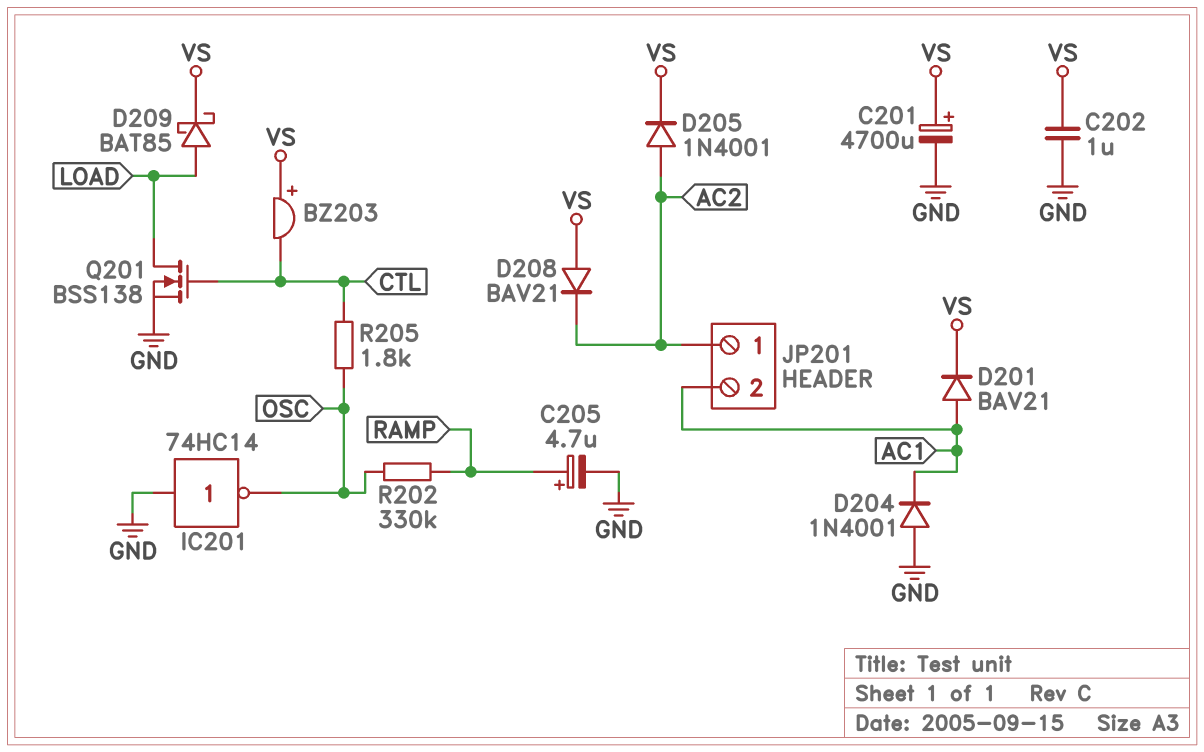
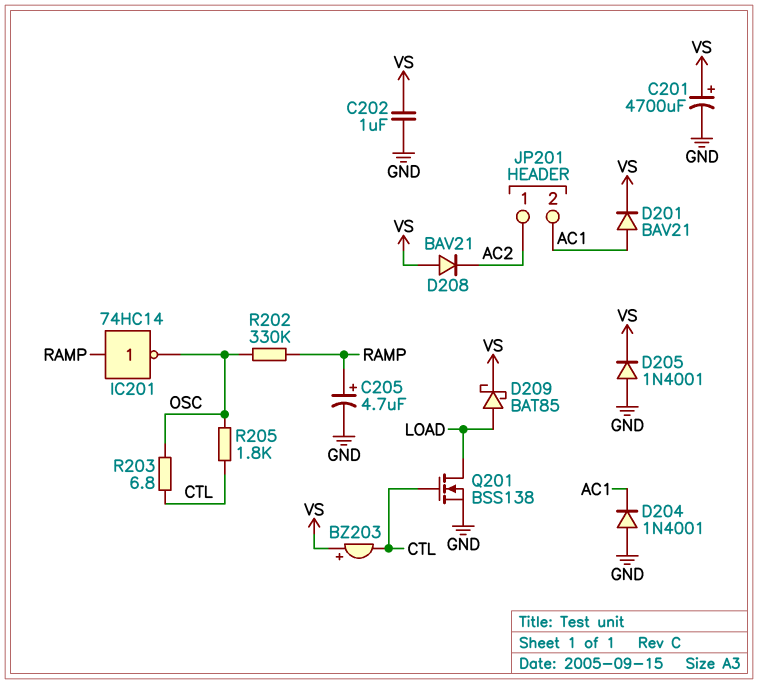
D205: diode 1N4001 (A AC2, K VS) -> diode 1N4001 (A GND, K VS)
IC201: NOT 74HC14 (in GND, out OSC) -> NOT 74HC14 (in RAMP, out OSC)
R203: none -> 6.8 (CTL, OSC)

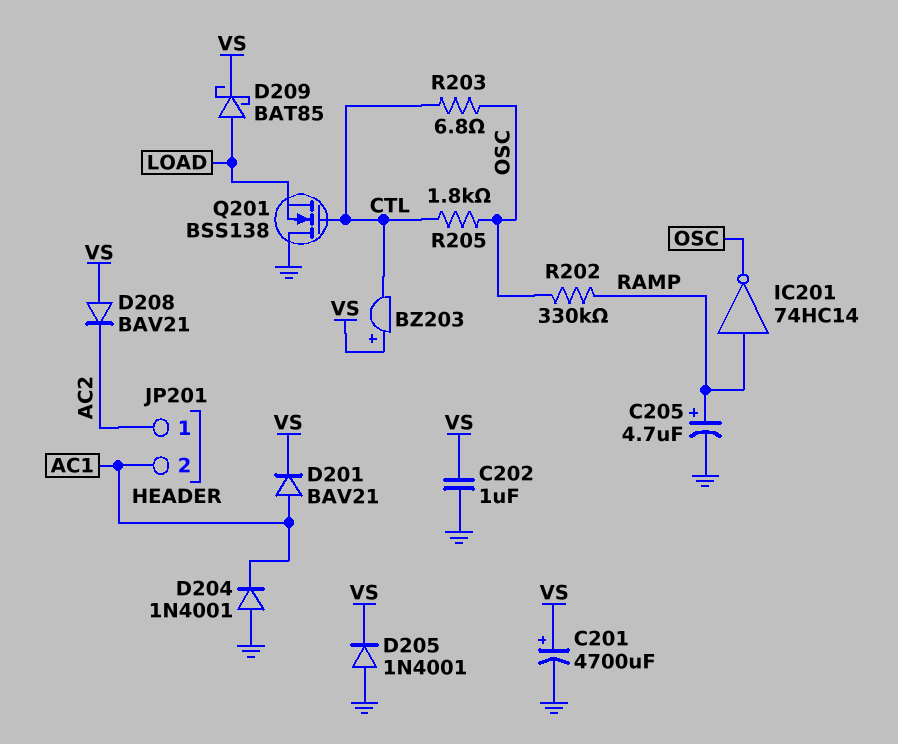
Q201: NMOS BSS138 (G CTL, D LOAD, S GND) -> NMOS BSS138 (G CTL, D GND, S LOAD)

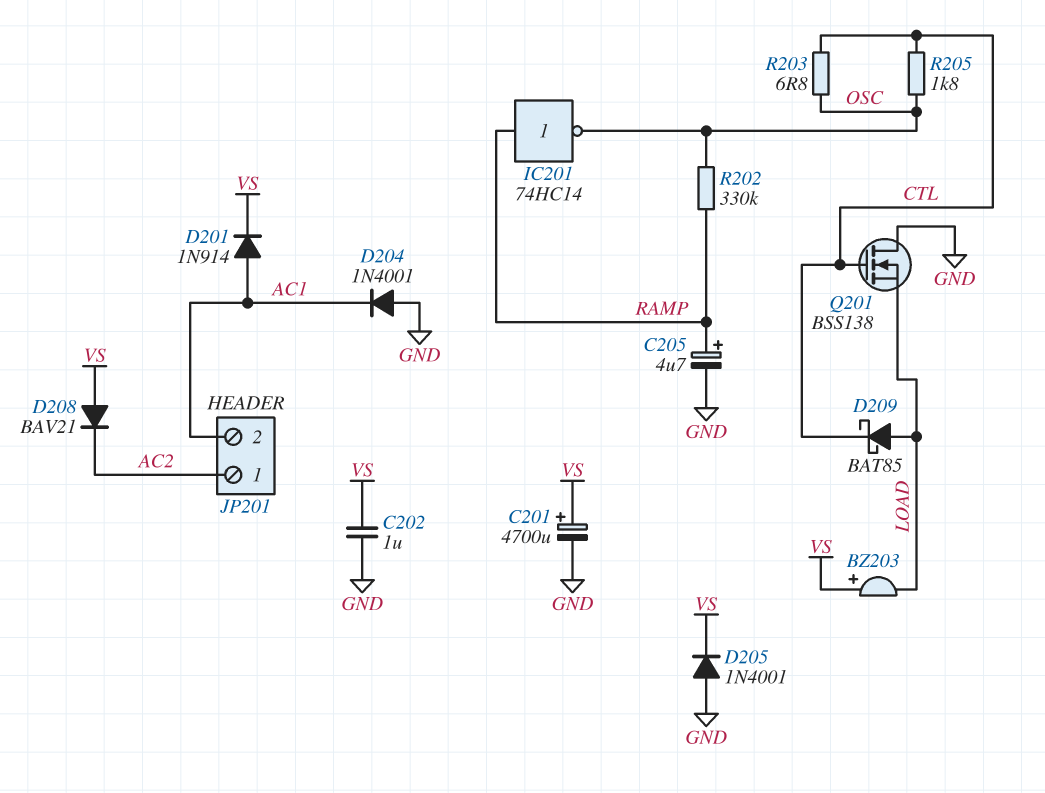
BZ203: buzzer (plus VS, minus CTL) -> buzzer (plus VS, minus LOAD)
D201: diode BAV21 (A AC1, K VS) -> diode 1N914 (A AC1, K VS)
D209: schottky BAT85 (A LOAD, K VS) -> schottky BAT85 (A LOAD, K CTL)

